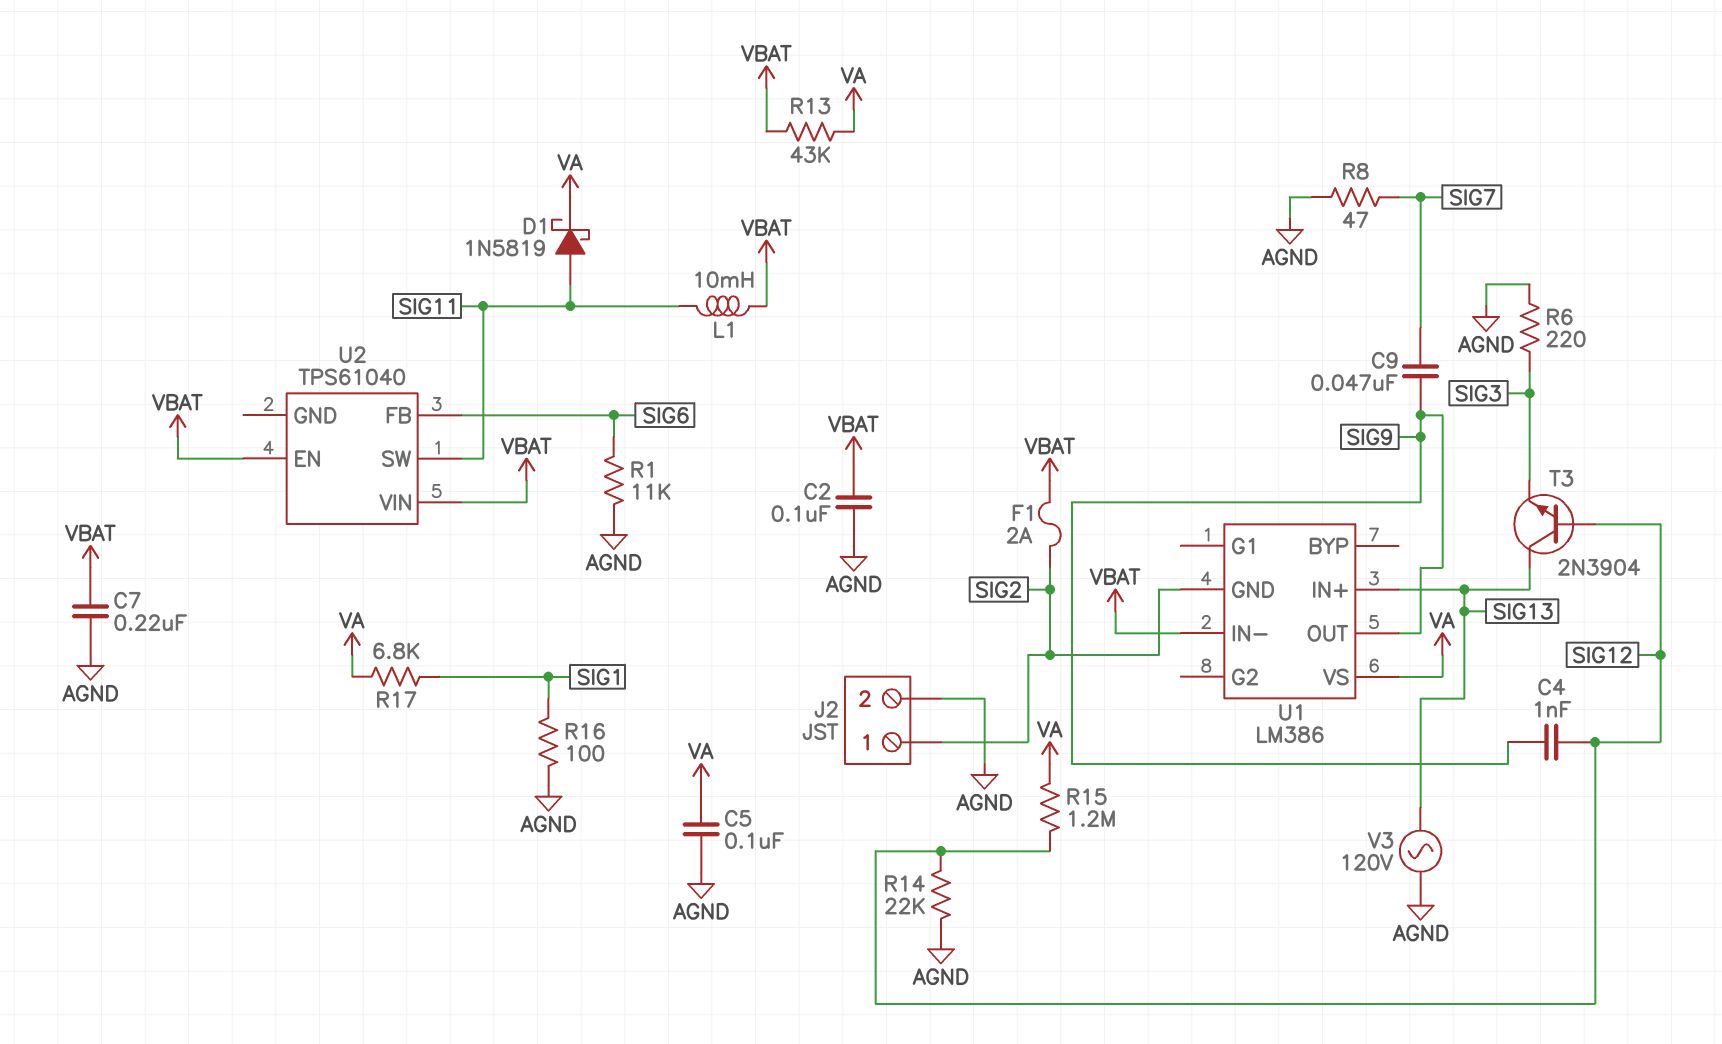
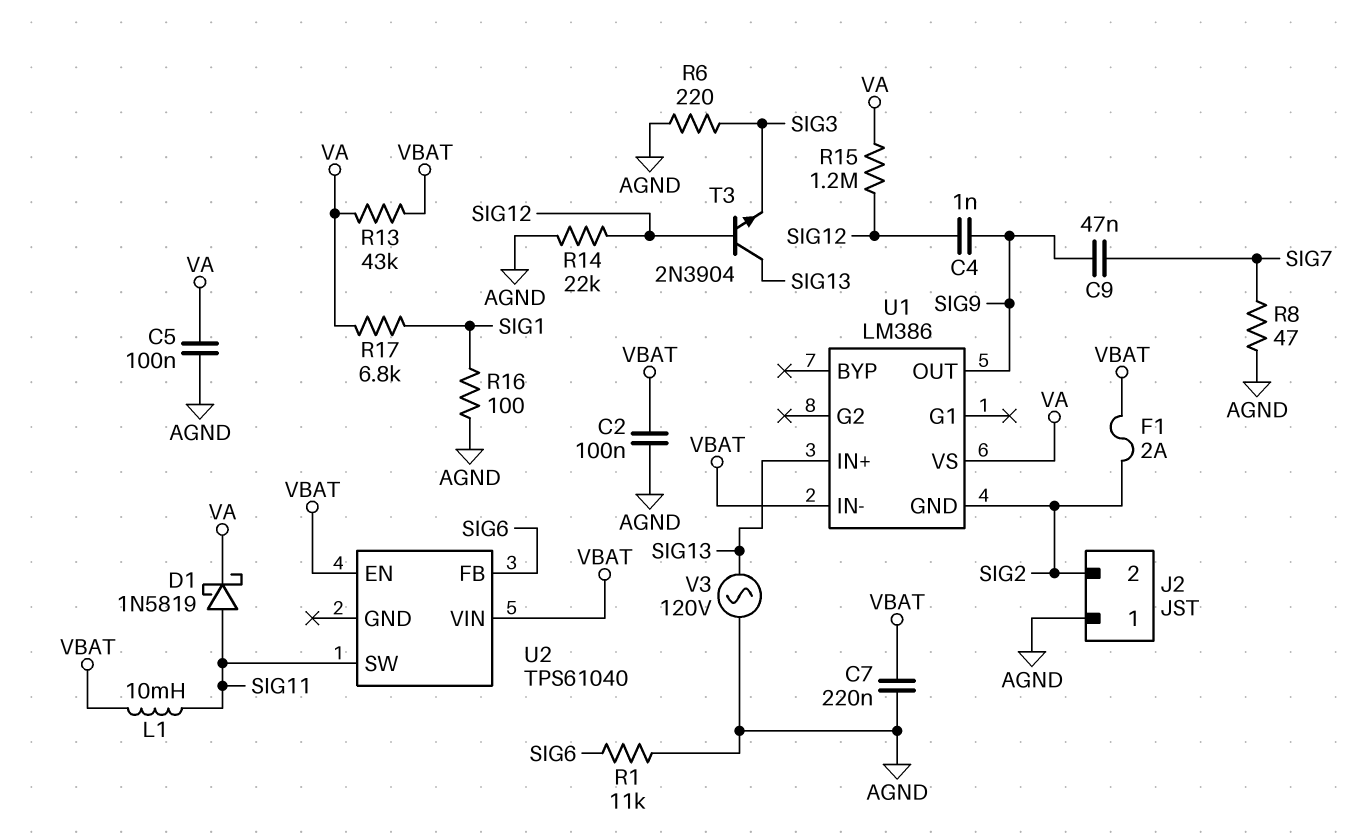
J2 pin 1: SIG2 -> AGND
J2 pin 2: AGND -> SIG2

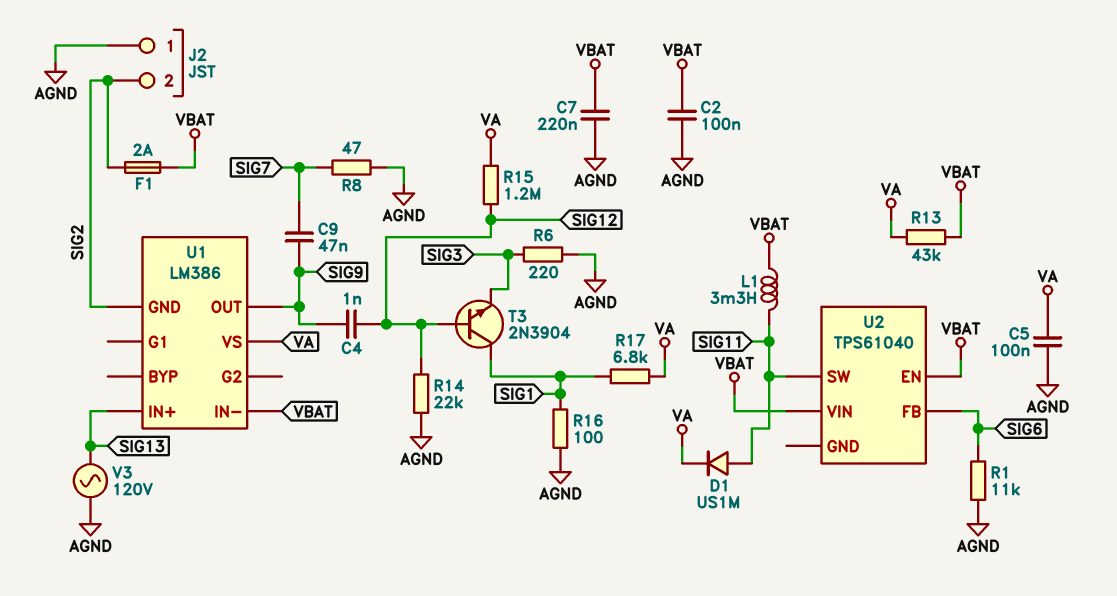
D1: schottky 1N5819 (A SIG11, K VA) -> diode US1M (A SIG11, K VA)
L1: 10mH (SIG11, VBAT) -> 3.3mH (SIG11, VBAT)
T3: NPN 2N3904 (B SIG12, C SIG13, E SIG3) -> NPN 2N3904 (B SIG12, C SIG1, E SIG3)

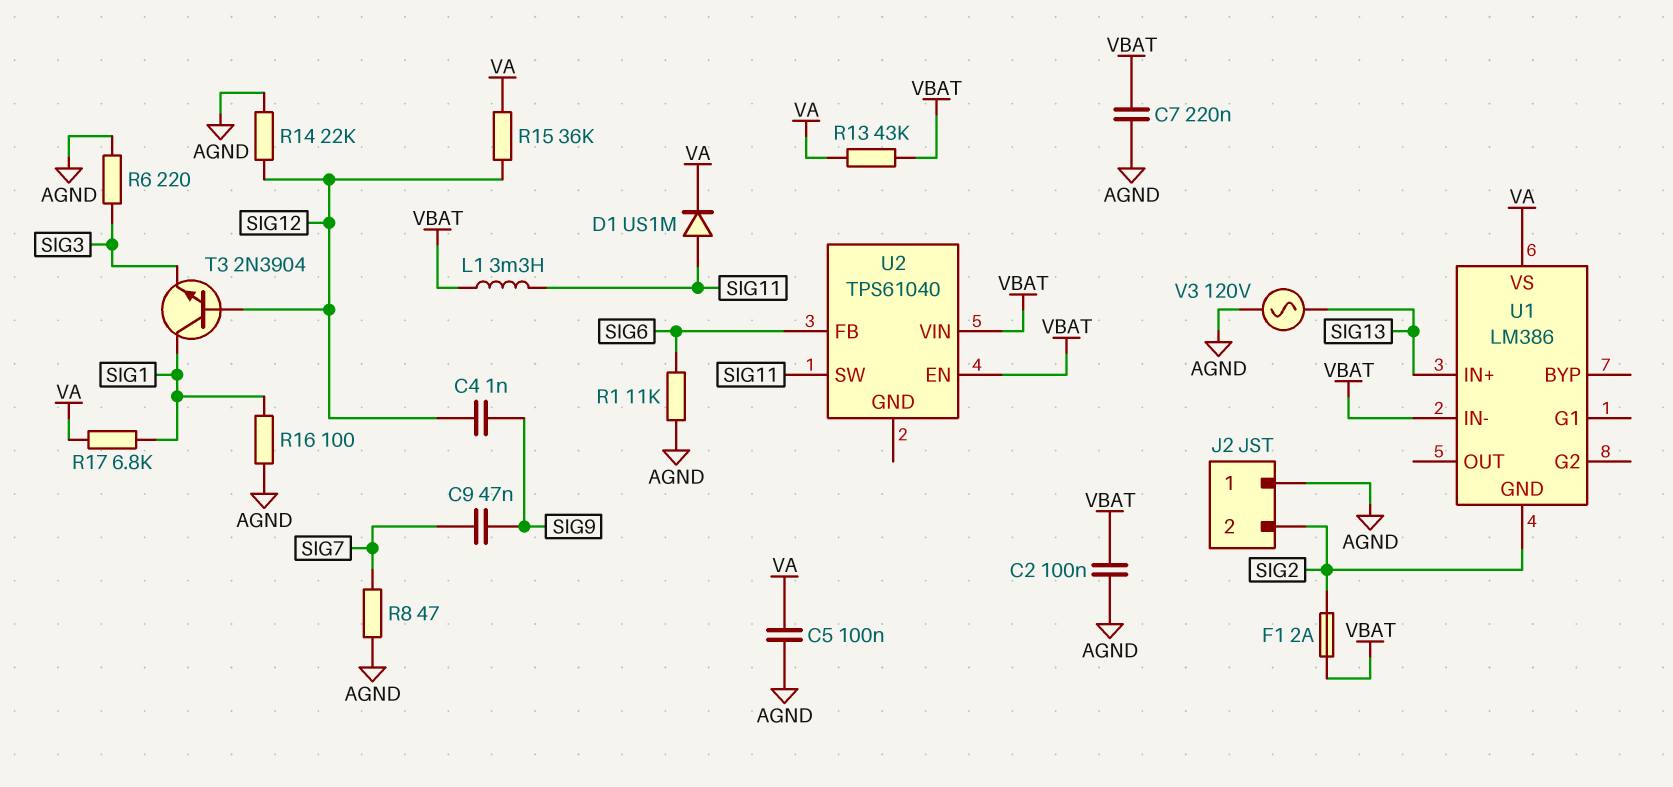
R15: 1.2M (SIG12, VA) -> 36k (SIG12, VA)
U1 pin OUT: SIG9 -> none

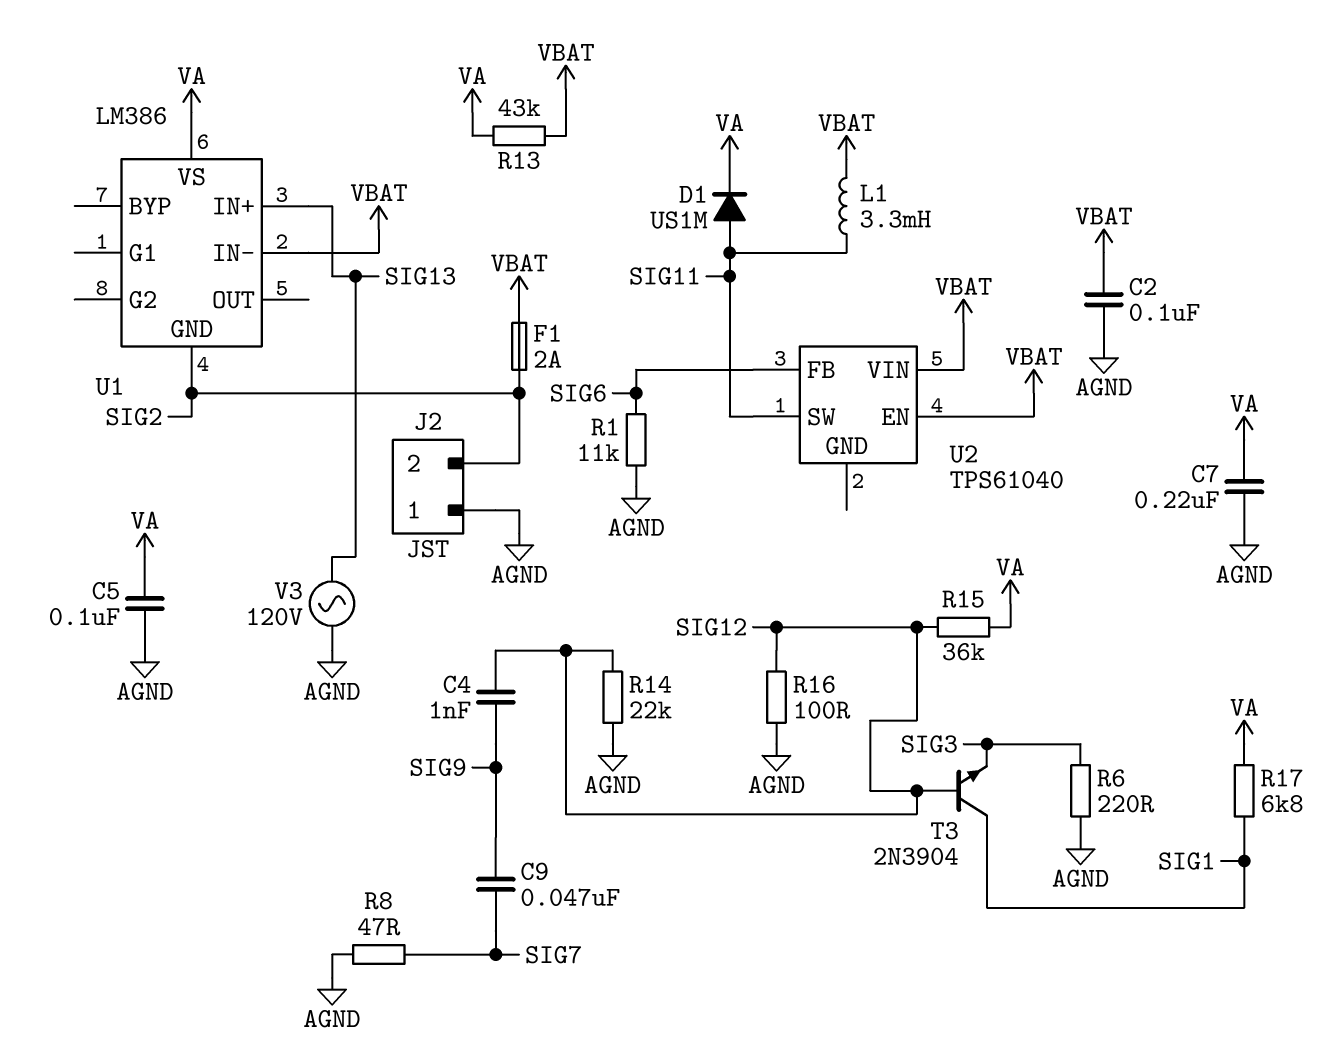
C7: 220nF (AGND, VBAT) -> 220nF (AGND, VA)
R16: 100 (AGND, SIG1) -> 100 (AGND, SIG12)

